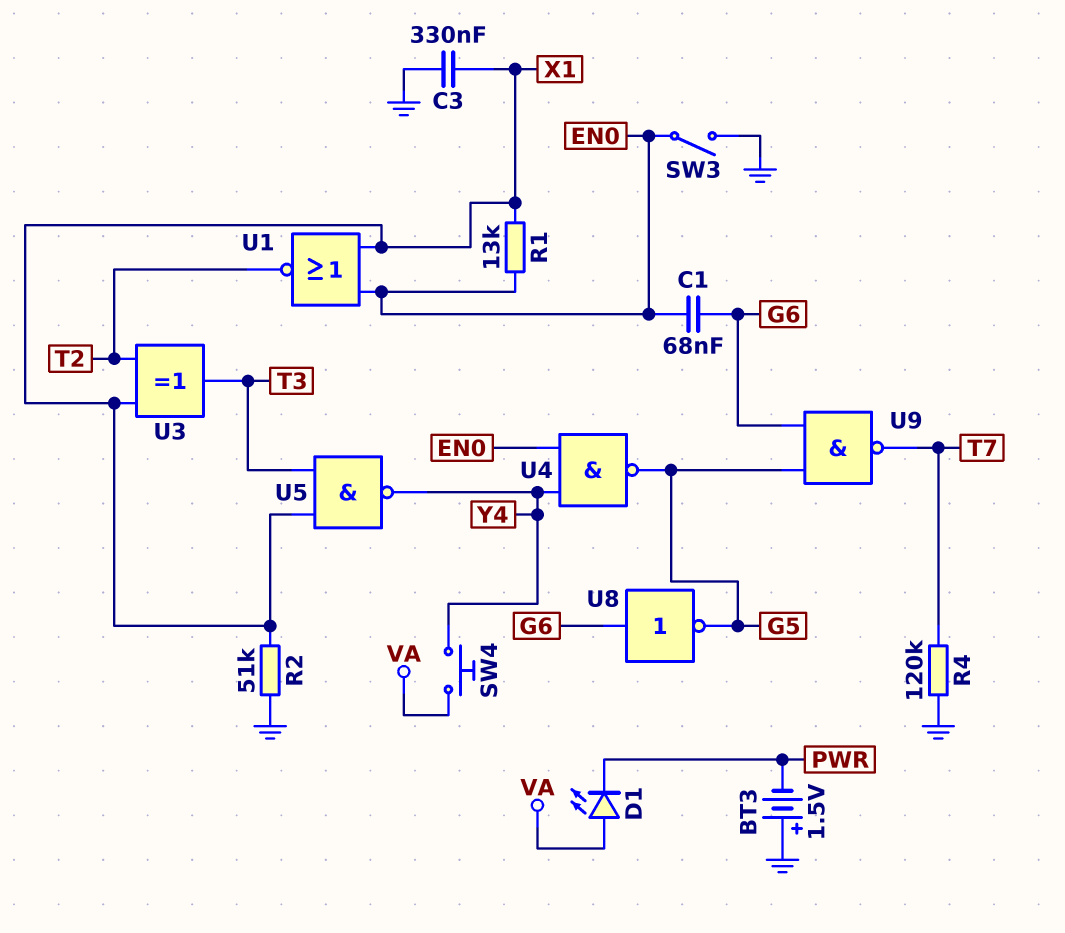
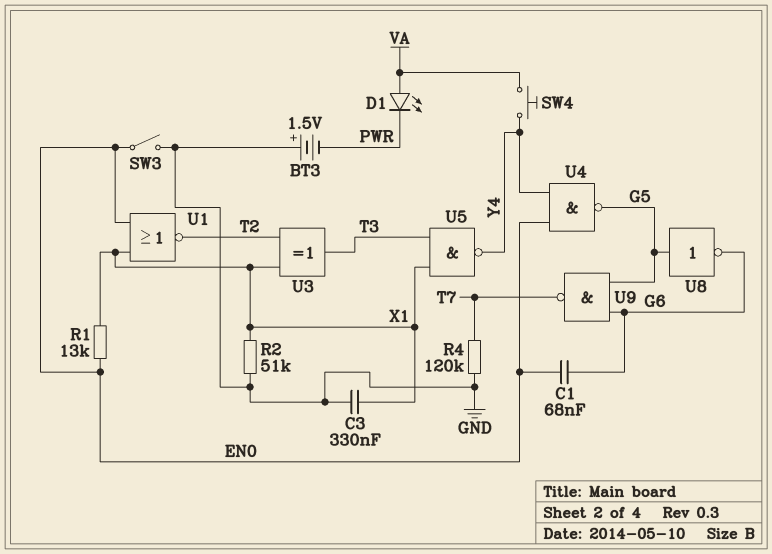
U8: NOT (in G6, out G5) -> NOT (in G5, out G6)

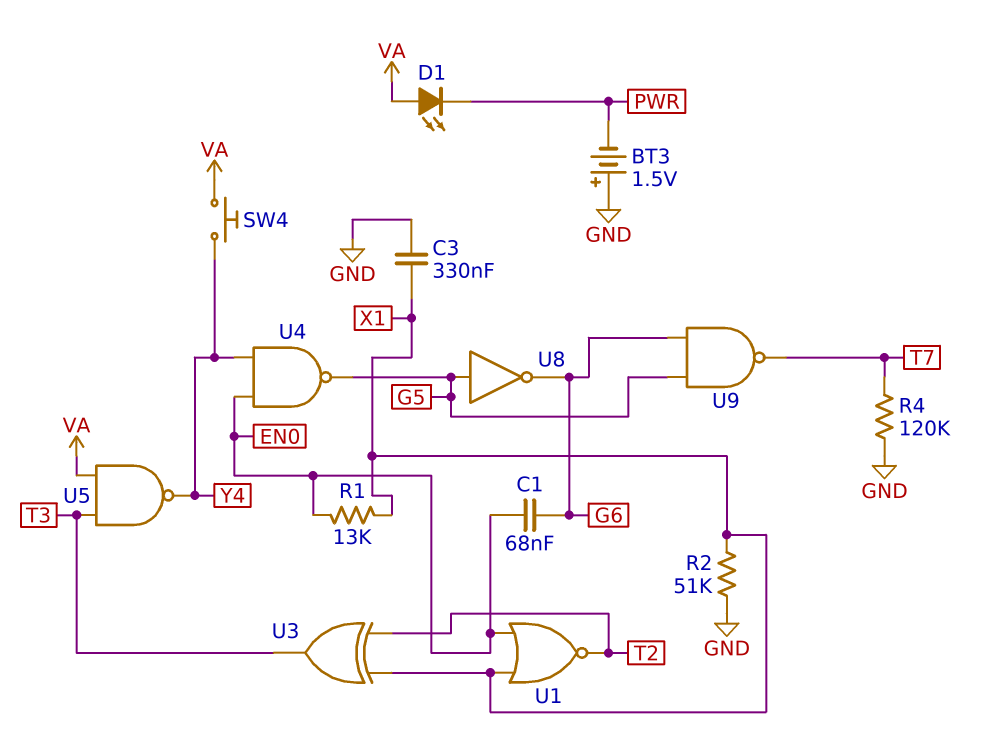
SW3: switch (EN0, GND) -> none
U5: NAND (in T3, in X1, out Y4) -> NAND (in T3, in VA, out Y4)

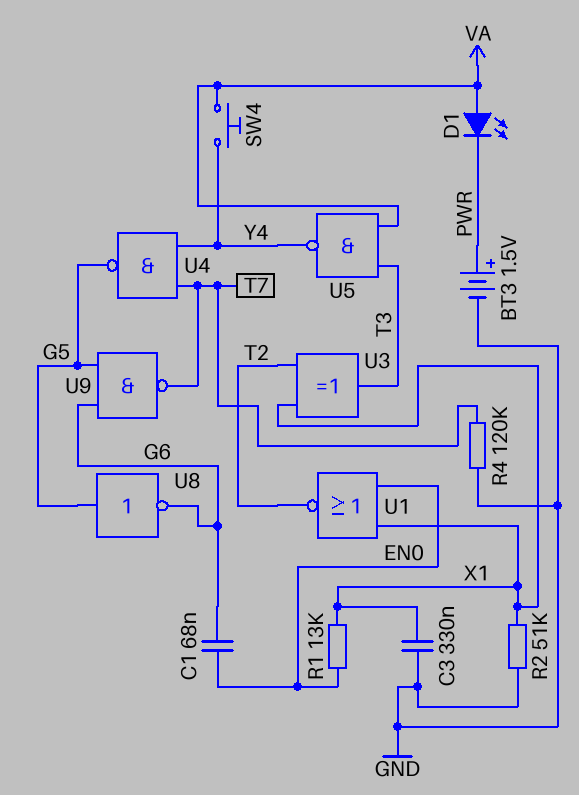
BT3: 1.5V (plus GND, minus PWR) -> 1.5V (plus PWR, minus GND)
U4: NAND (in EN0, in Y4, out G5) -> NAND (in T7, in Y4, out G5)

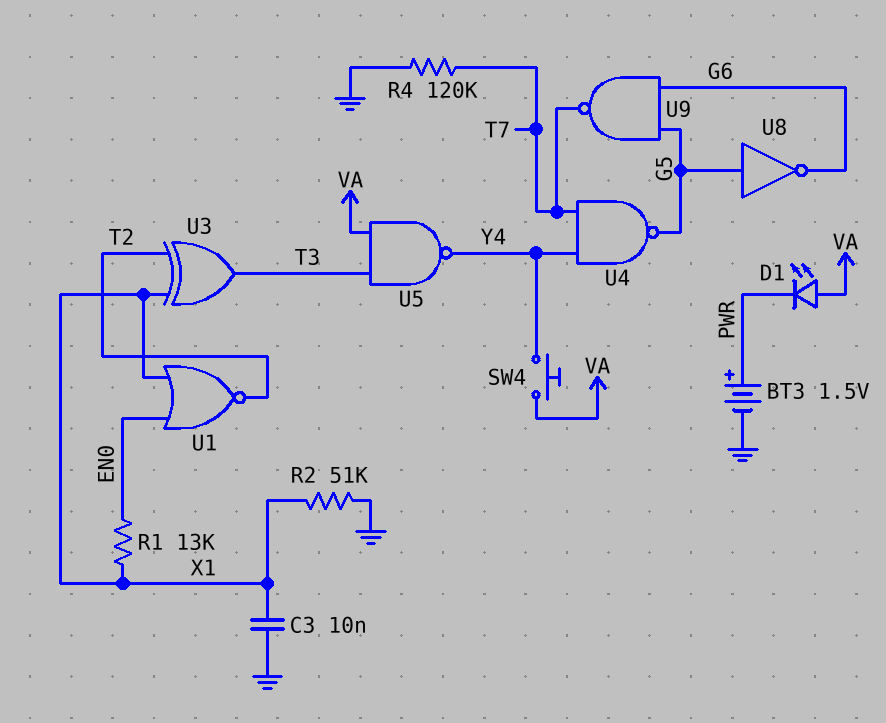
C1: 68nF (EN0, G6) -> none
C3: 330nF (GND, X1) -> 10nF (GND, X1)

